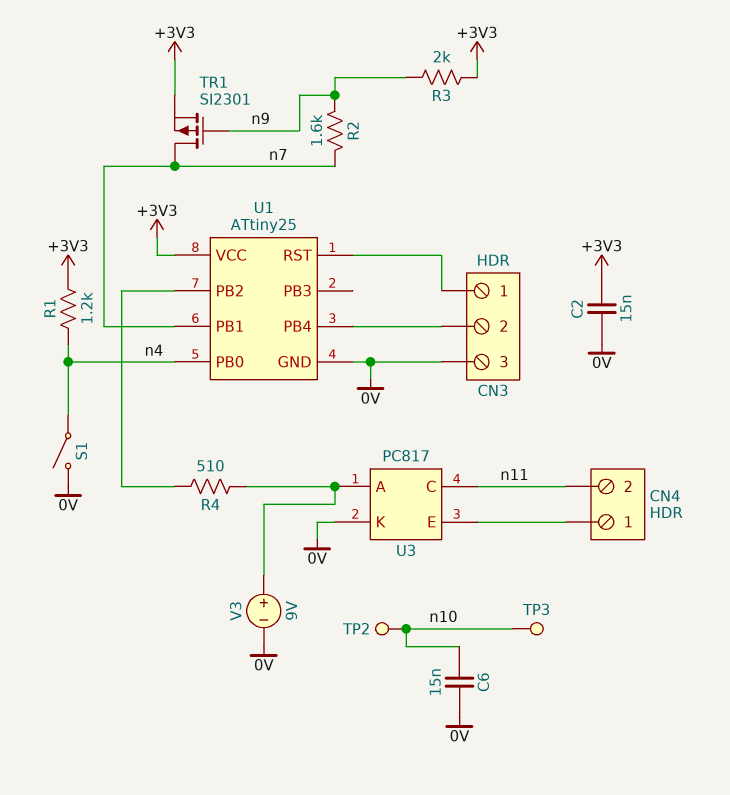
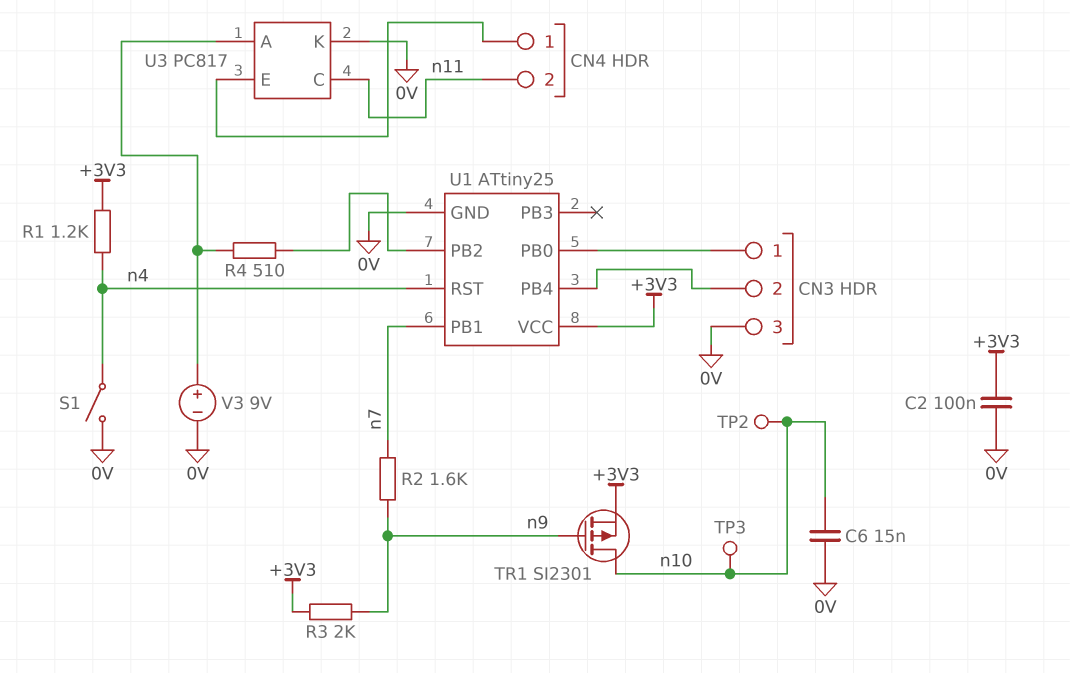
C2: 15nF (+3V3, 0V) -> 100nF (+3V3, 0V)
TR1: PMOS SI2301 (G n9, D n7, S +3V3) -> PMOS SI2301 (G n9, D n10, S +3V3)
U1 pin PB0: n4 -> CN3/1
U1 pin RST: CN3/1 -> n4

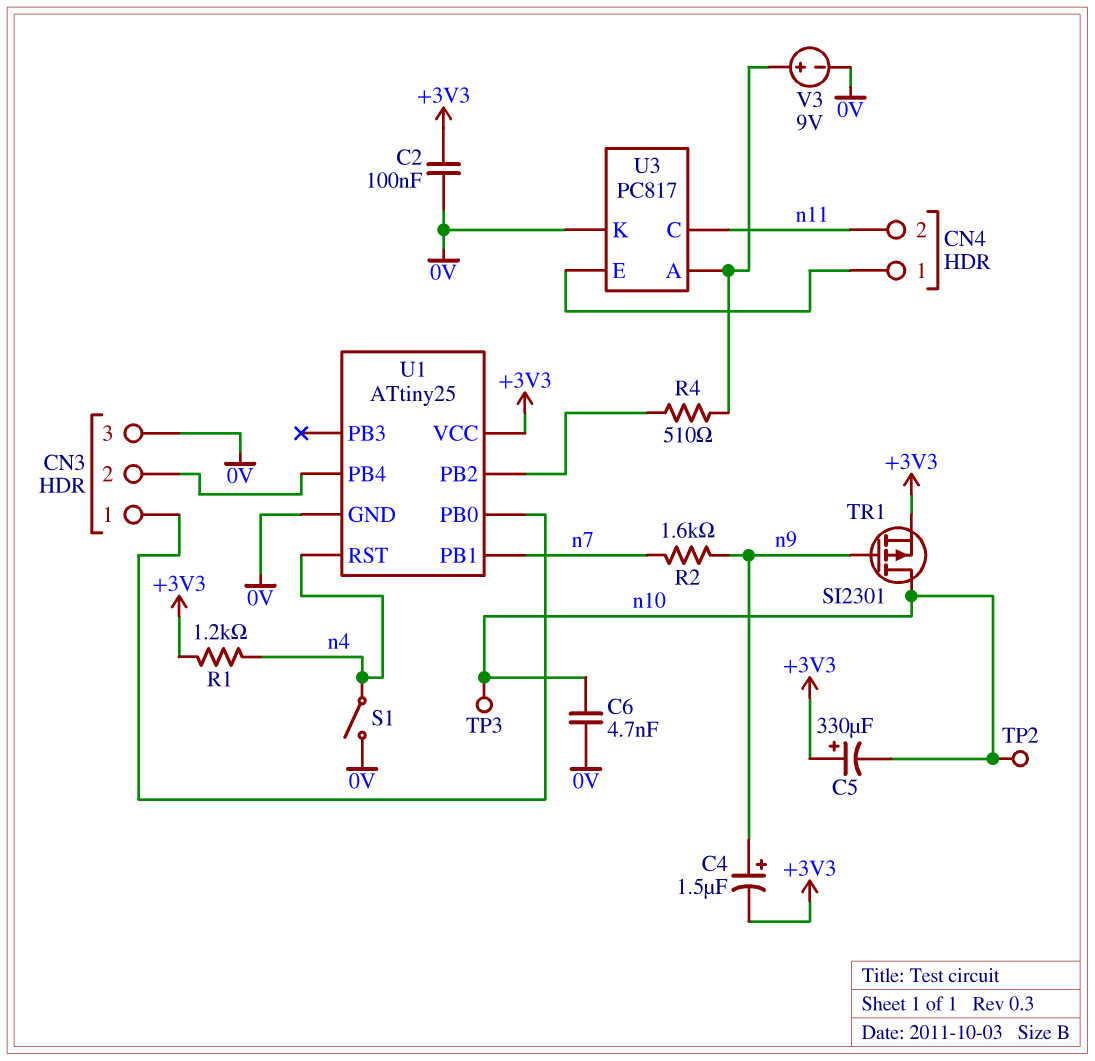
C4: none -> 1.5uF (plus n9, minus +3V3)
C5: none -> 330uF (plus +3V3, minus n10)
C6: 15nF (0V, n10) -> 4.7nF (0V, n10)
R3: 2k (+3V3, n9) -> none

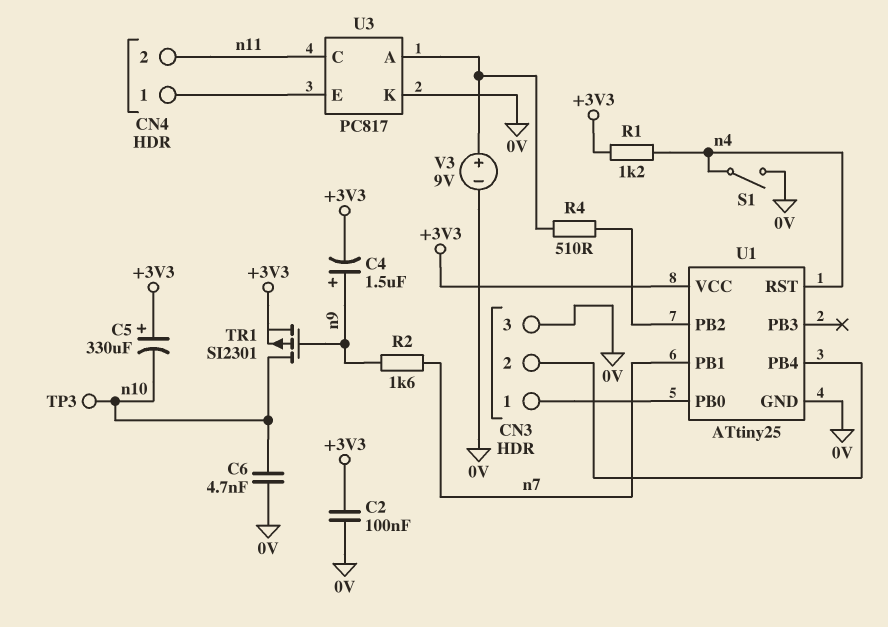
TP2: test point (n10) -> none

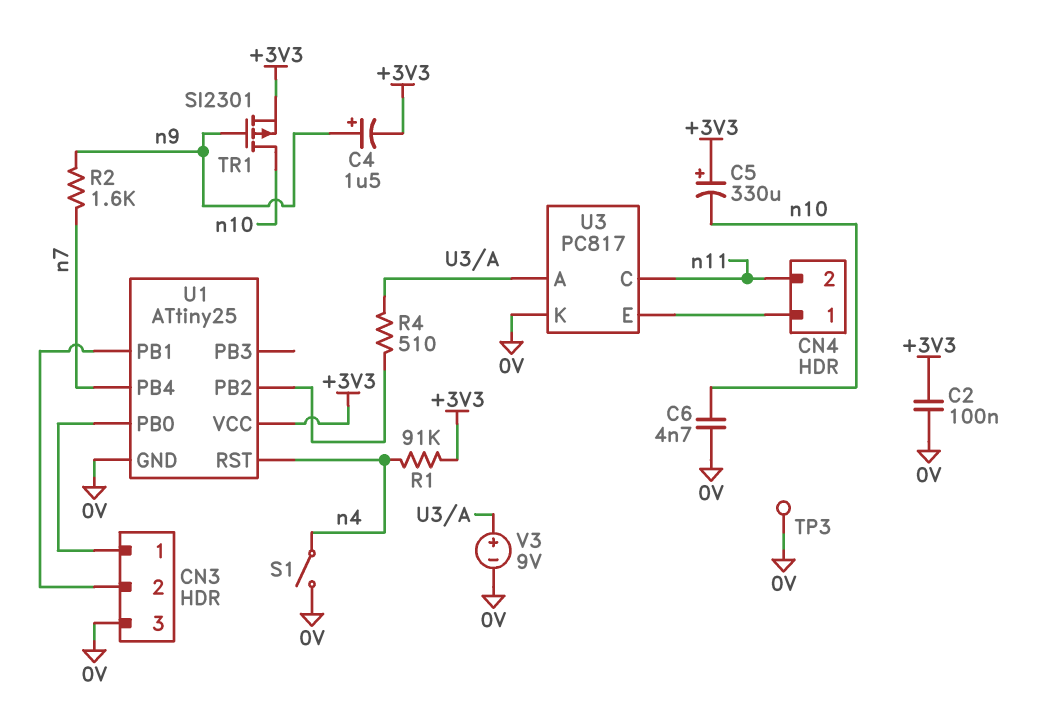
R1: 1.2k (+3V3, n4) -> 91k (+3V3, n4)
TP3: test point (n10) -> test point (0V)
U1 pin PB1: n7 -> CN3/2
U1 pin PB4: CN3/2 -> n7

